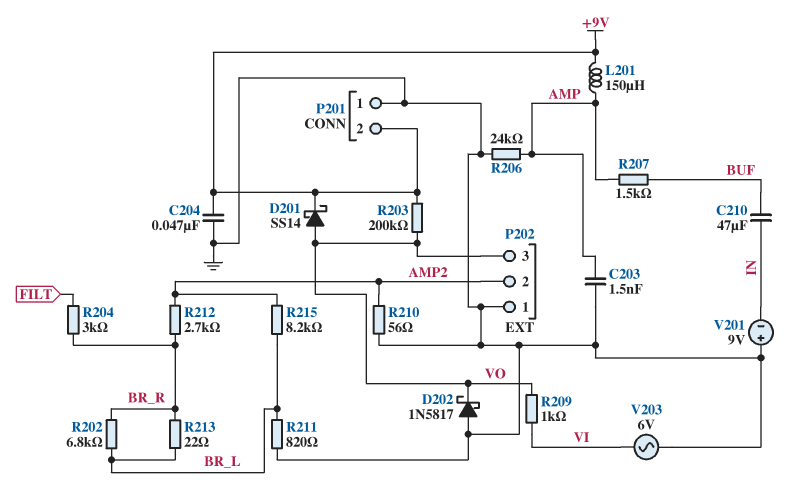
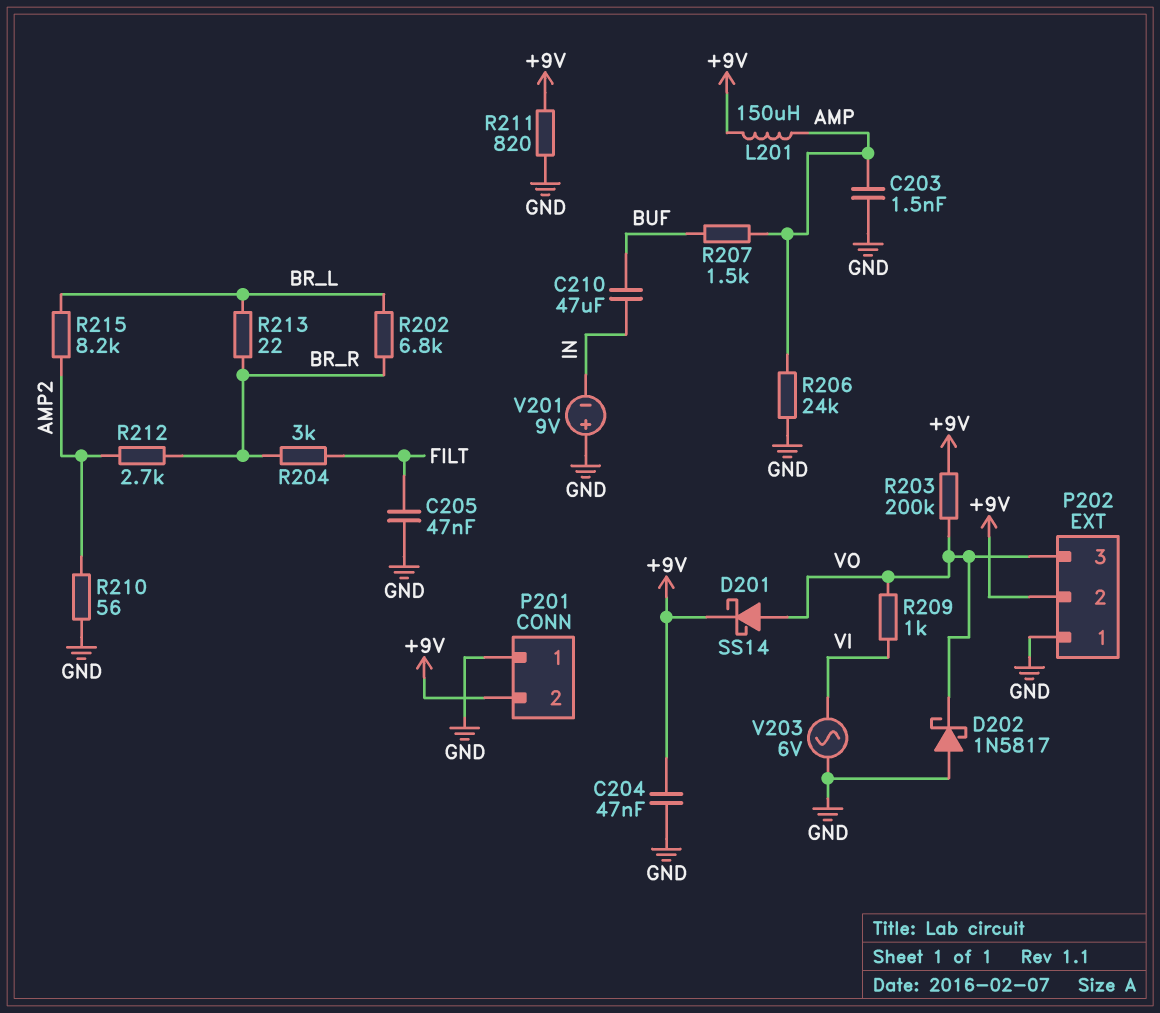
C205: none -> 47nF (FILT, GND)
P202 pin 2: AMP2 -> +9V
R211: 820 (BR_L, GND) -> 820 (+9V, GND)

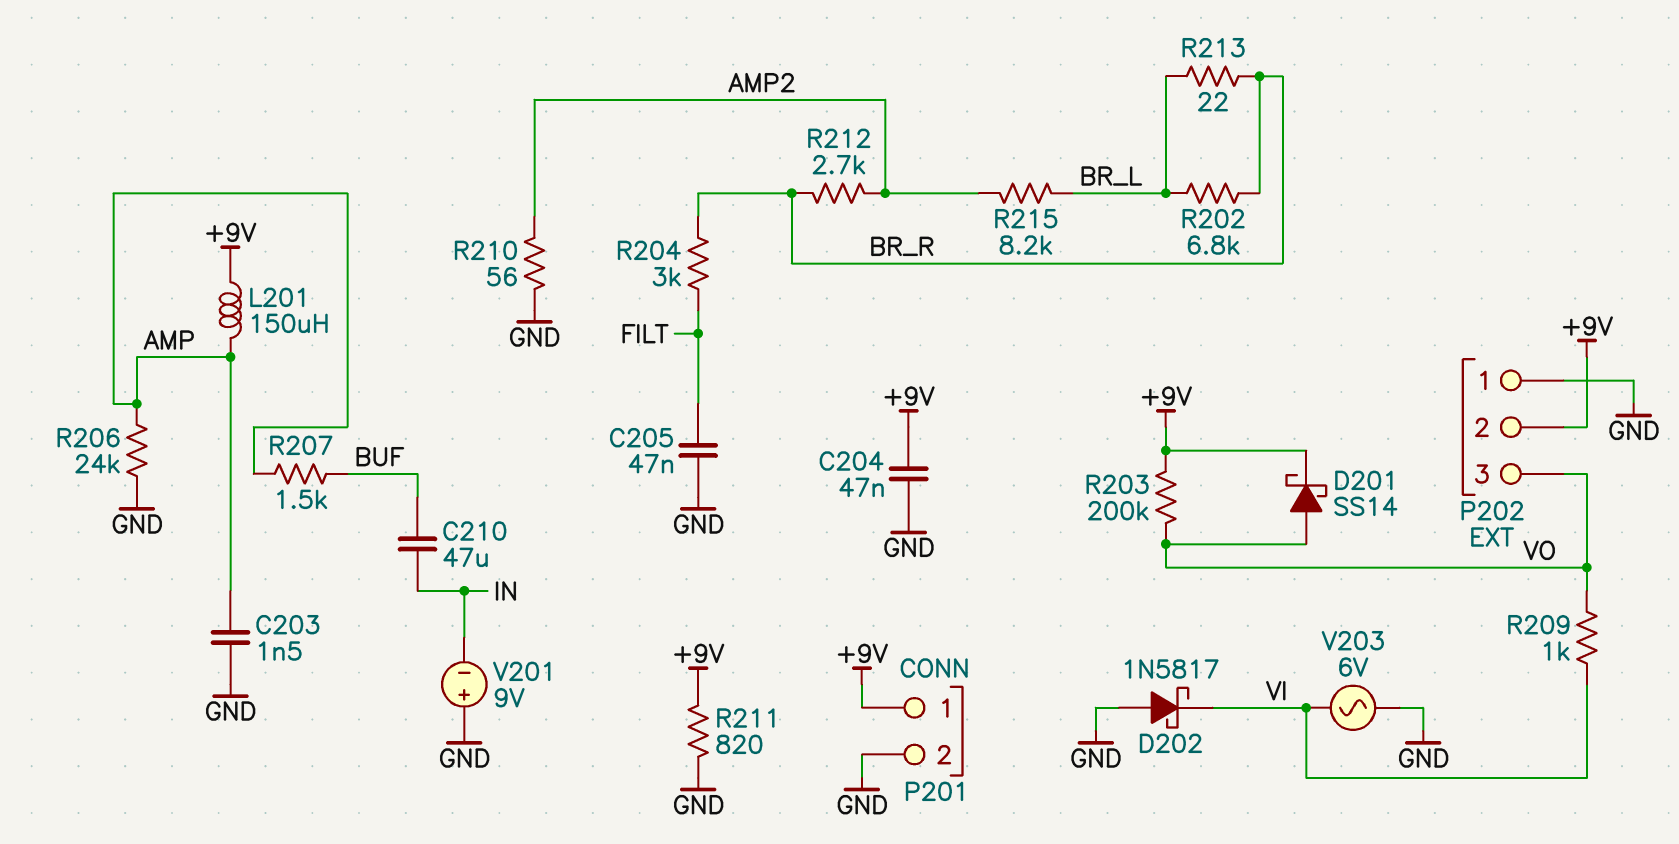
D202: schottky 1N5817 (A GND, K VO) -> schottky 1N5817 (A GND, K VI)
P201 pin 1: GND -> +9V
P201 pin 2: +9V -> GND

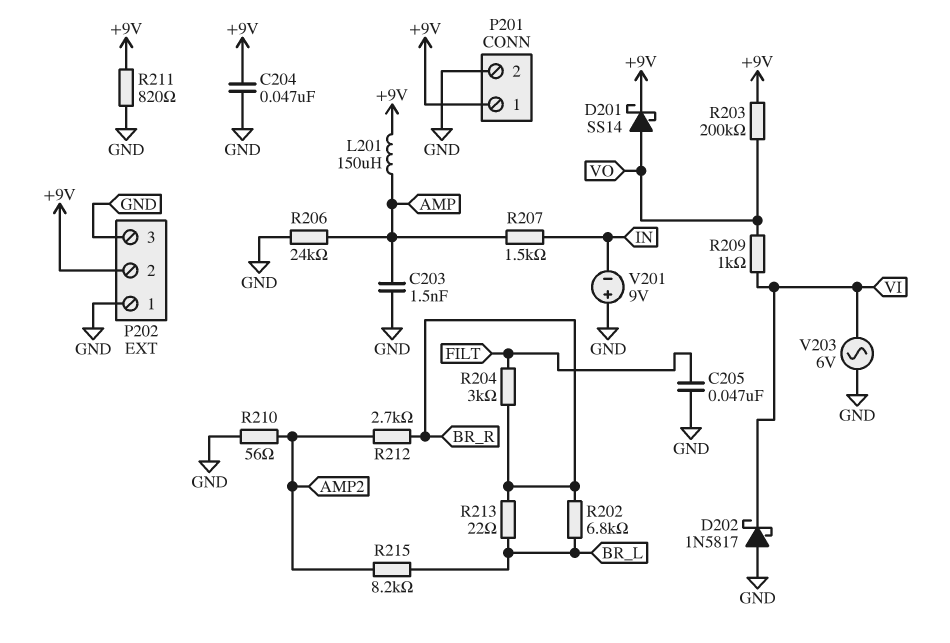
C210: 47uF (BUF, IN) -> none
P202 pin 3: VO -> GND
R207: 1.5k (AMP, BUF) -> 1.5k (AMP, IN)

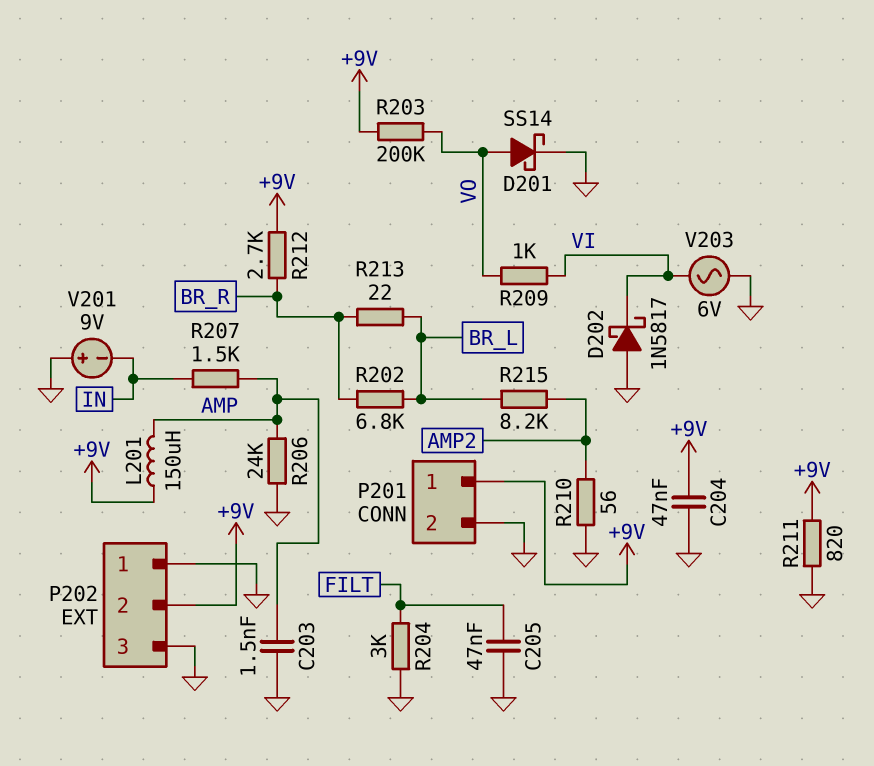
D201: schottky SS14 (A VO, K +9V) -> schottky SS14 (A VO, K GND)
R204: 3k (BR_R, FILT) -> 3k (FILT, GND)
R212: 2.7k (AMP2, BR_R) -> 2.7k (+9V, BR_R)

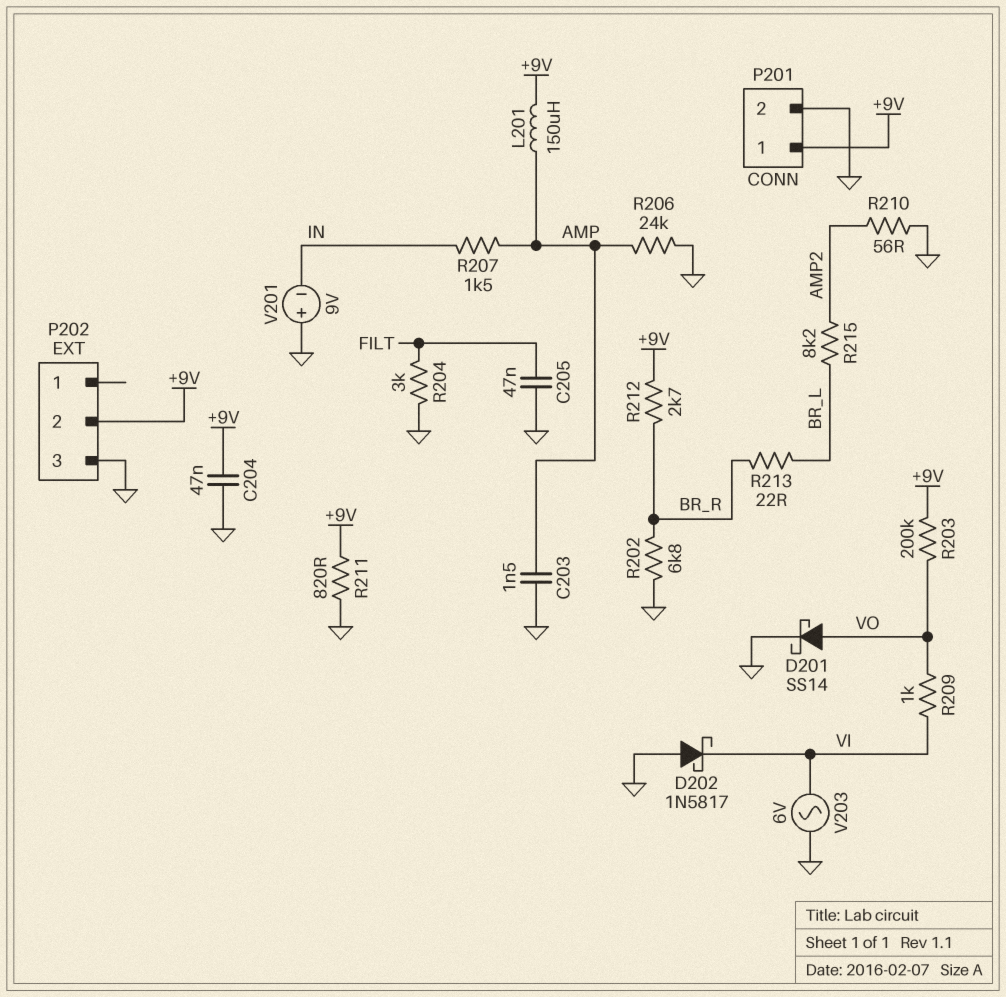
P202 pin 1: GND -> none
R202: 6.8k (BR_L, BR_R) -> 6.8k (BR_R, GND)

